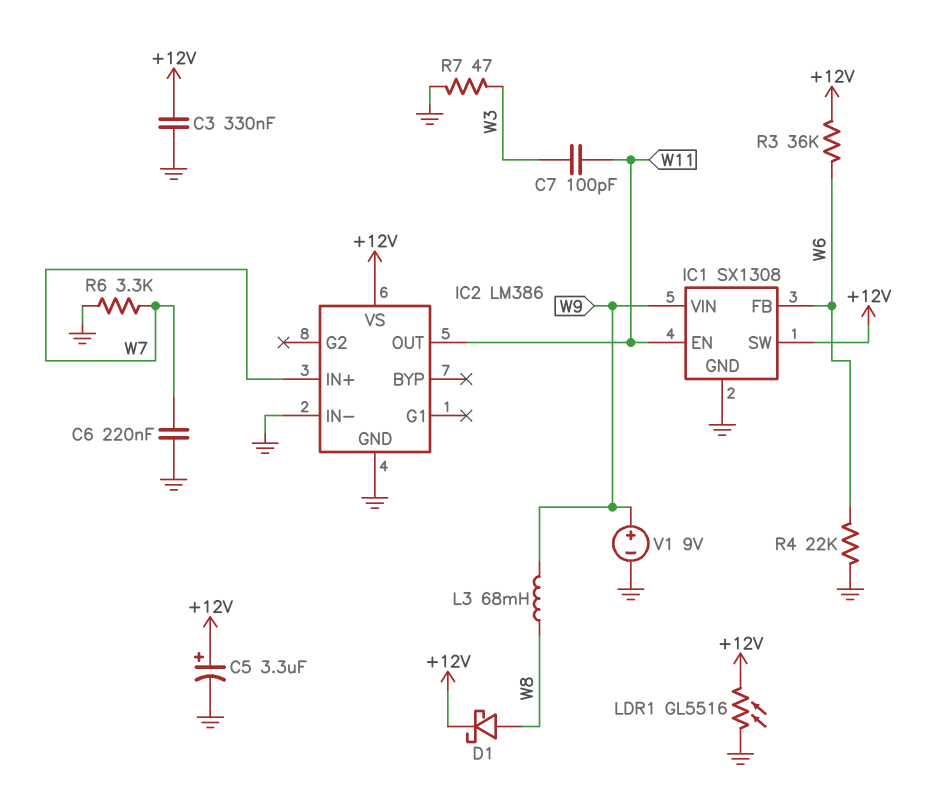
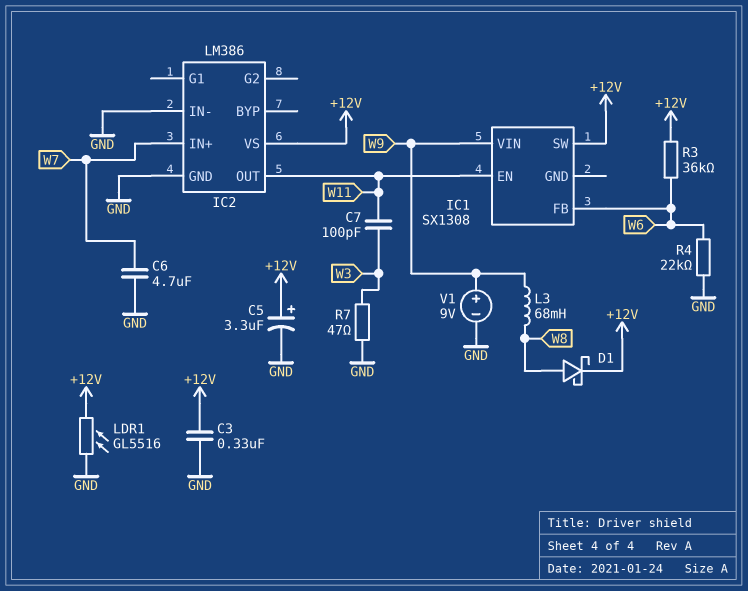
C6: 220nF (GND, W7) -> 4.7uF (GND, W7)
IC1 pin GND: GND -> none
R6: 3.3k (GND, W7) -> none

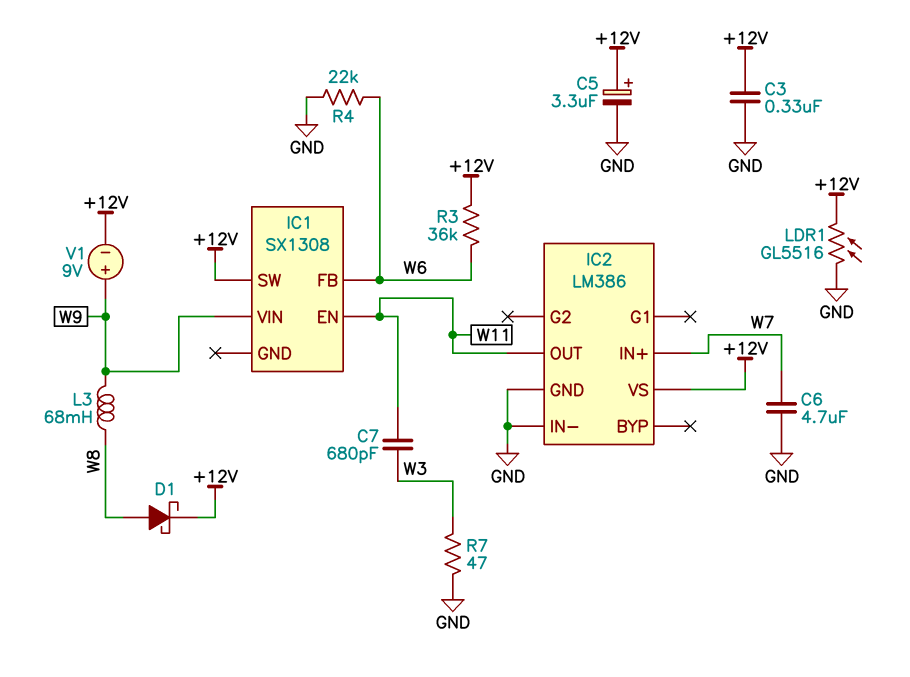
C7: 100pF (W3, W11) -> 680pF (W3, W11)
V1: 9V (plus W9, minus GND) -> 9V (plus W9, minus +12V)

